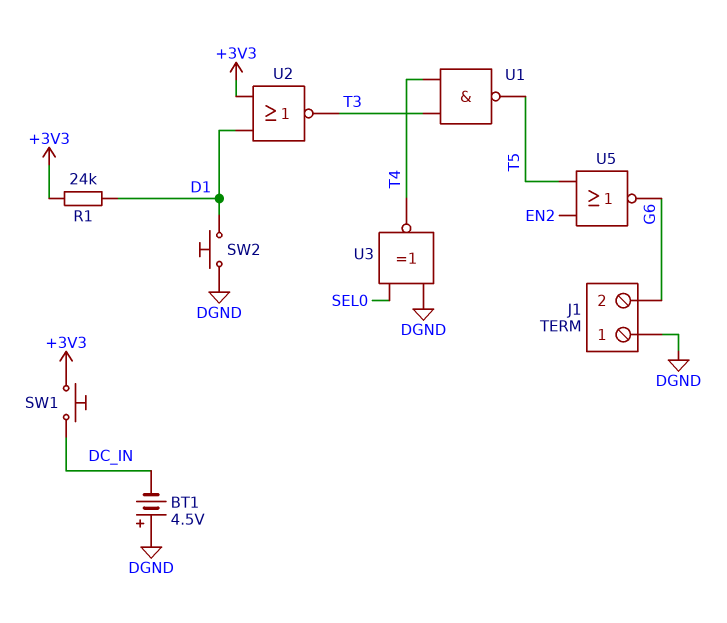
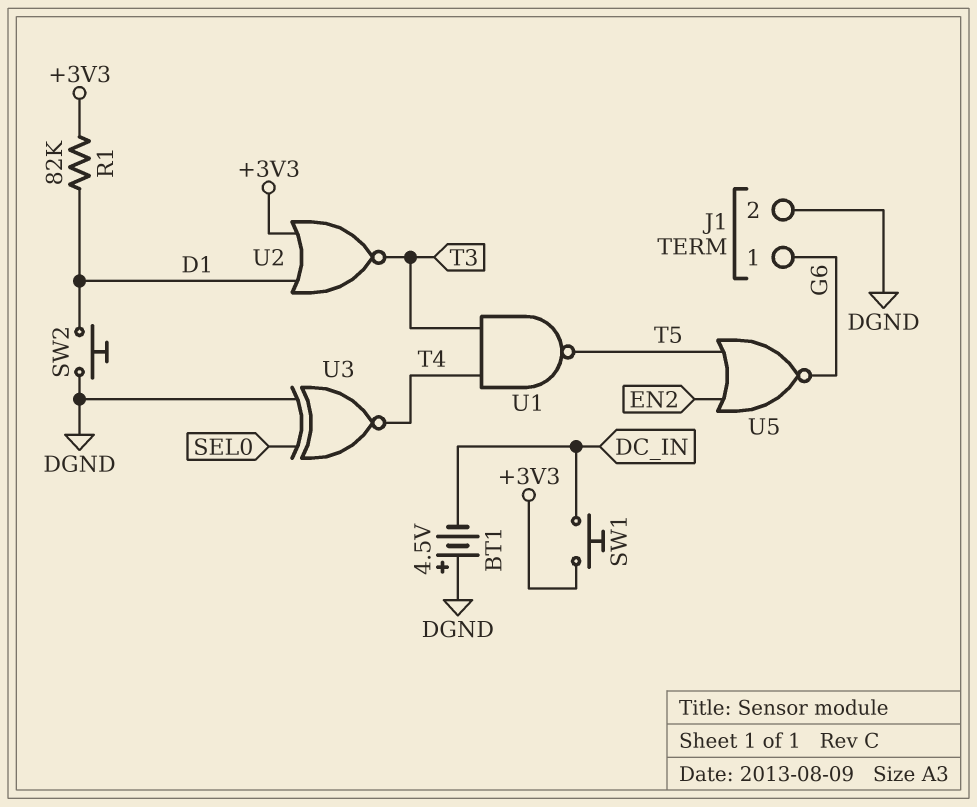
J1 pin 1: DGND -> G6
J1 pin 2: G6 -> DGND
R1: 24k (+3V3, D1) -> 82k (+3V3, D1)

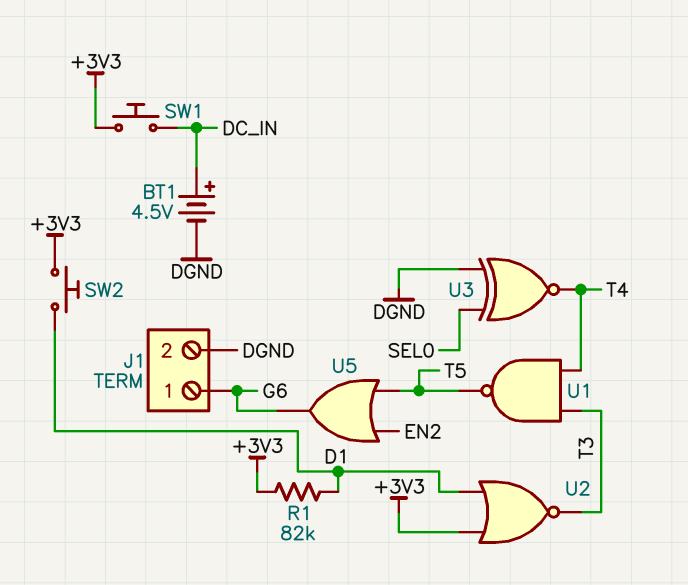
BT1: 4.5V (plus DGND, minus DC_IN) -> 4.5V (plus DC_IN, minus DGND)
SW2: button (D1, DGND) -> button (+3V3, D1)
U5: NOR (in EN2, in T5, out G6) -> OR (in EN2, in T5, out G6)

